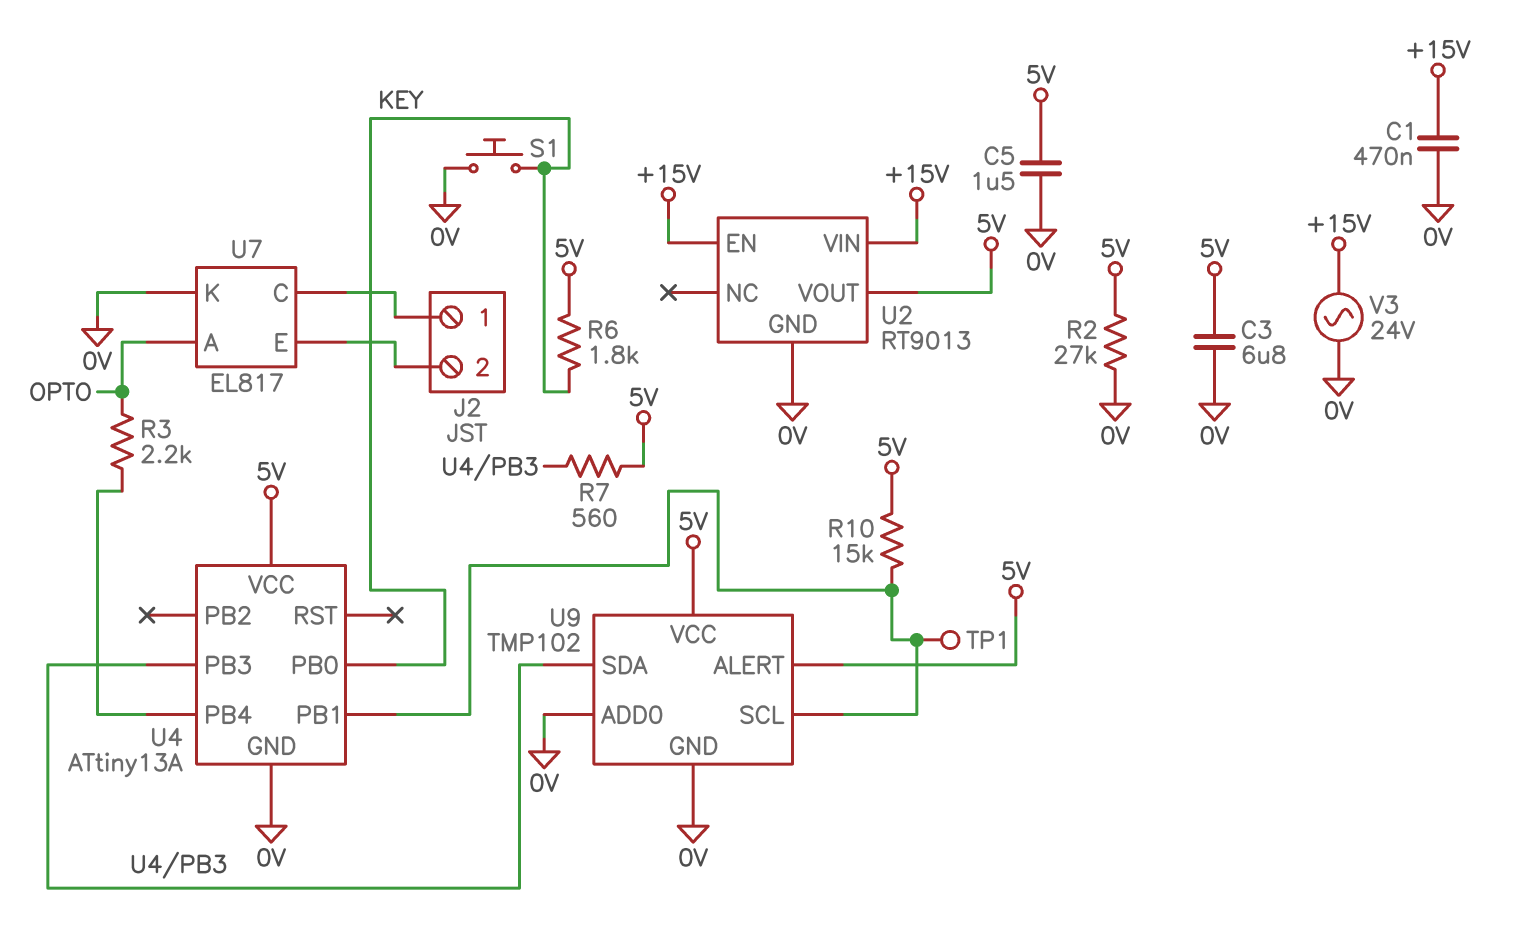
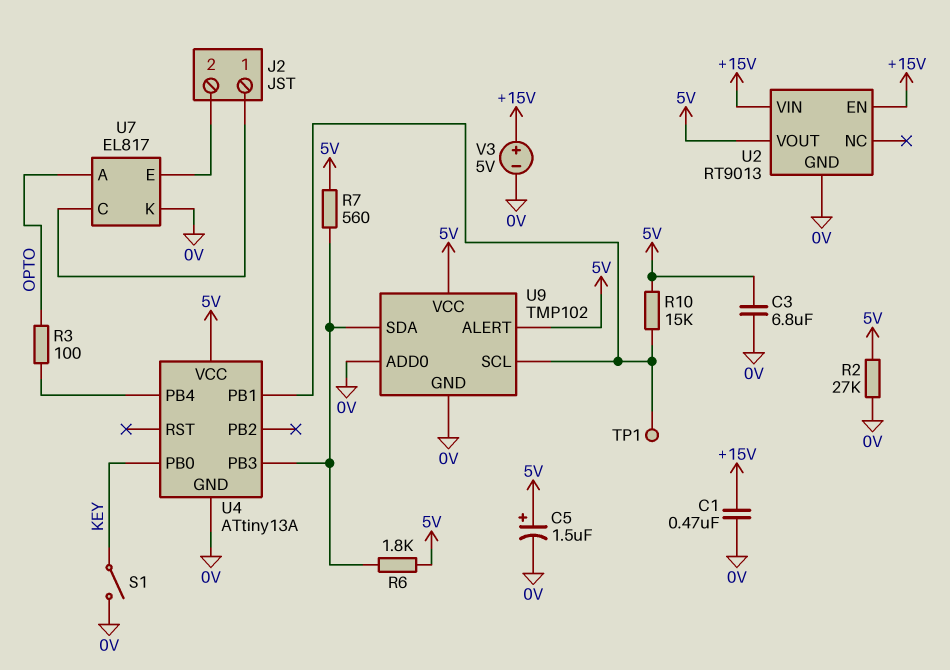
C5: 1.5uF (0V, 5V) -> 1.5uF (plus 5V, minus 0V)
R3: 2.2k (OPTO, U4/PB4) -> 100 (OPTO, U4/PB4)
R6: 1.8k (5V, KEY) -> 1.8k (5V, U4/PB3)
S1: button (0V, KEY) -> switch (0V, KEY)
V3: AC 24V (+15V, 0V) -> 5V (plus +15V, minus 0V)

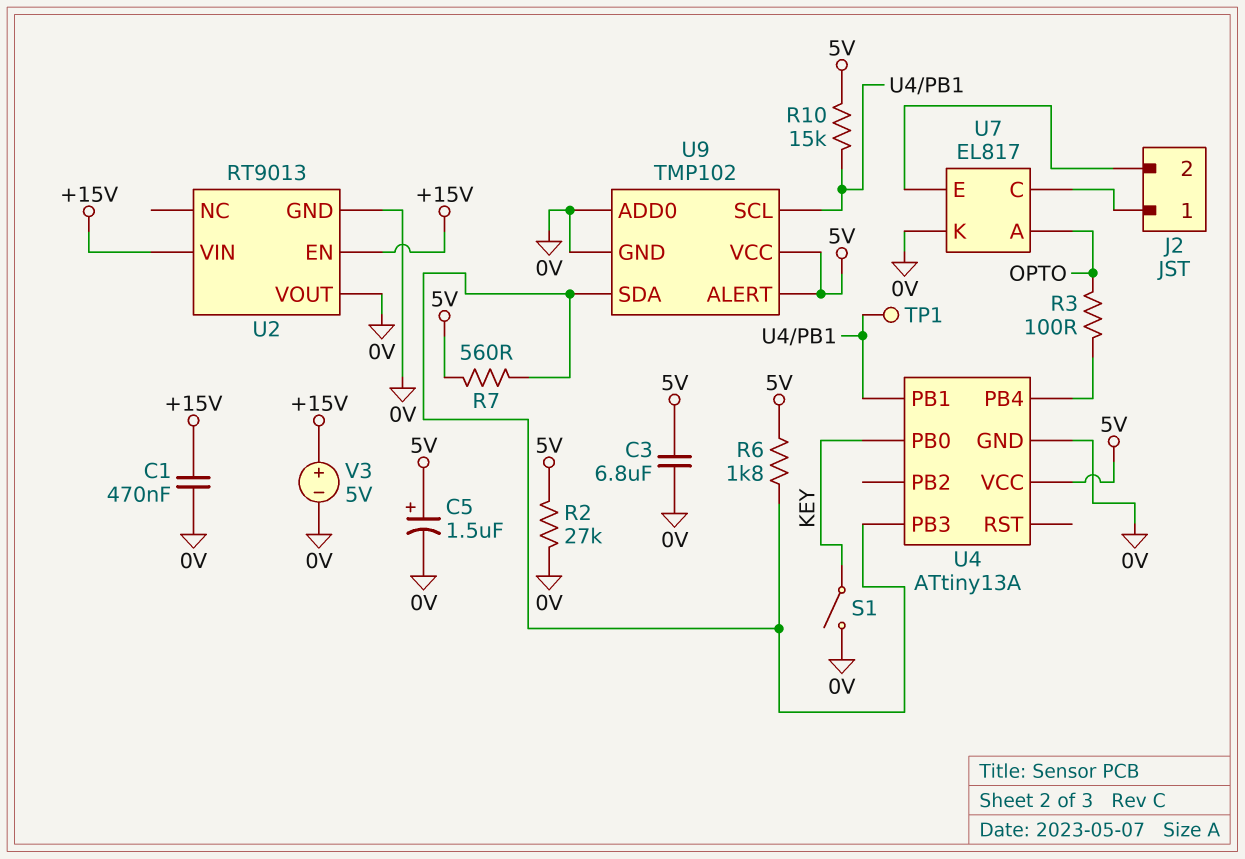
U2 pin VOUT: 5V -> 0V

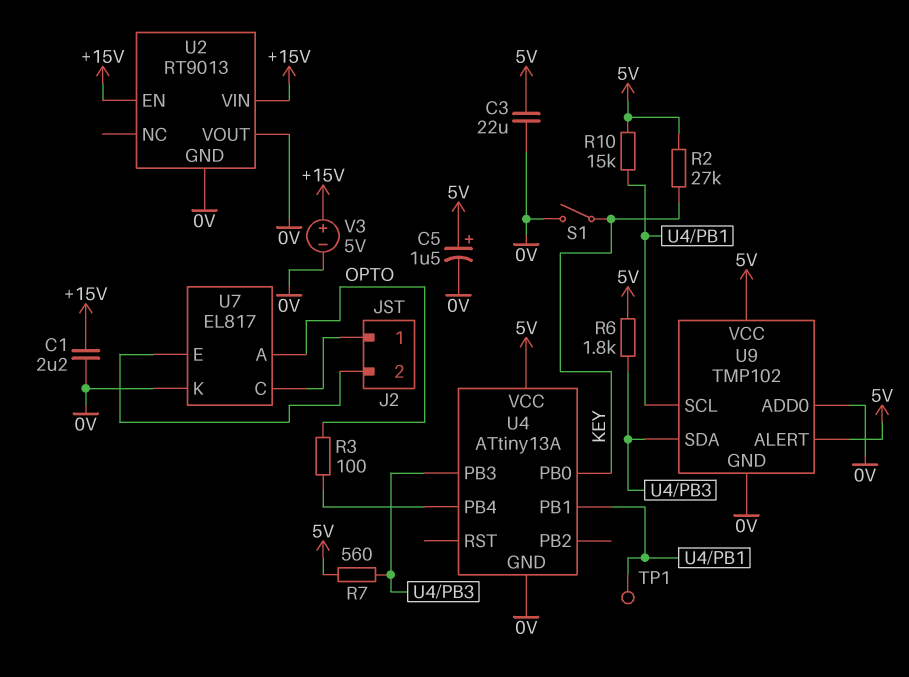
C1: 470nF (+15V, 0V) -> 2.2uF (+15V, 0V)
C3: 6.8uF (0V, 5V) -> 22uF (0V, 5V)
R2: 27k (0V, 5V) -> 27k (5V, KEY)

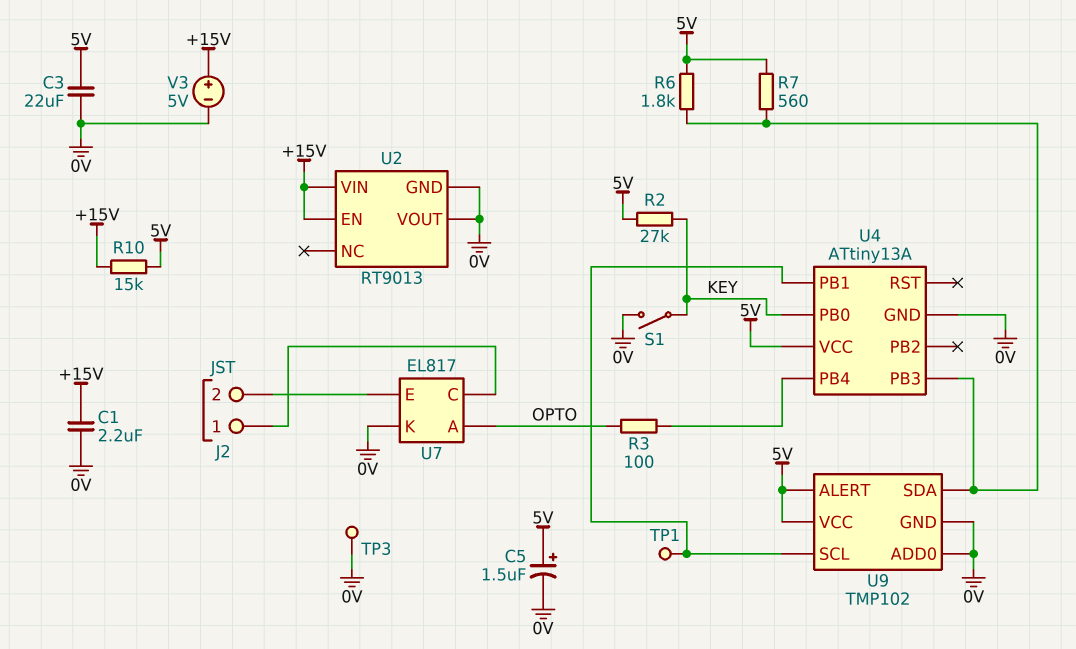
R10: 15k (5V, U4/PB1) -> 15k (+15V, 5V)
TP3: none -> test point (0V)

